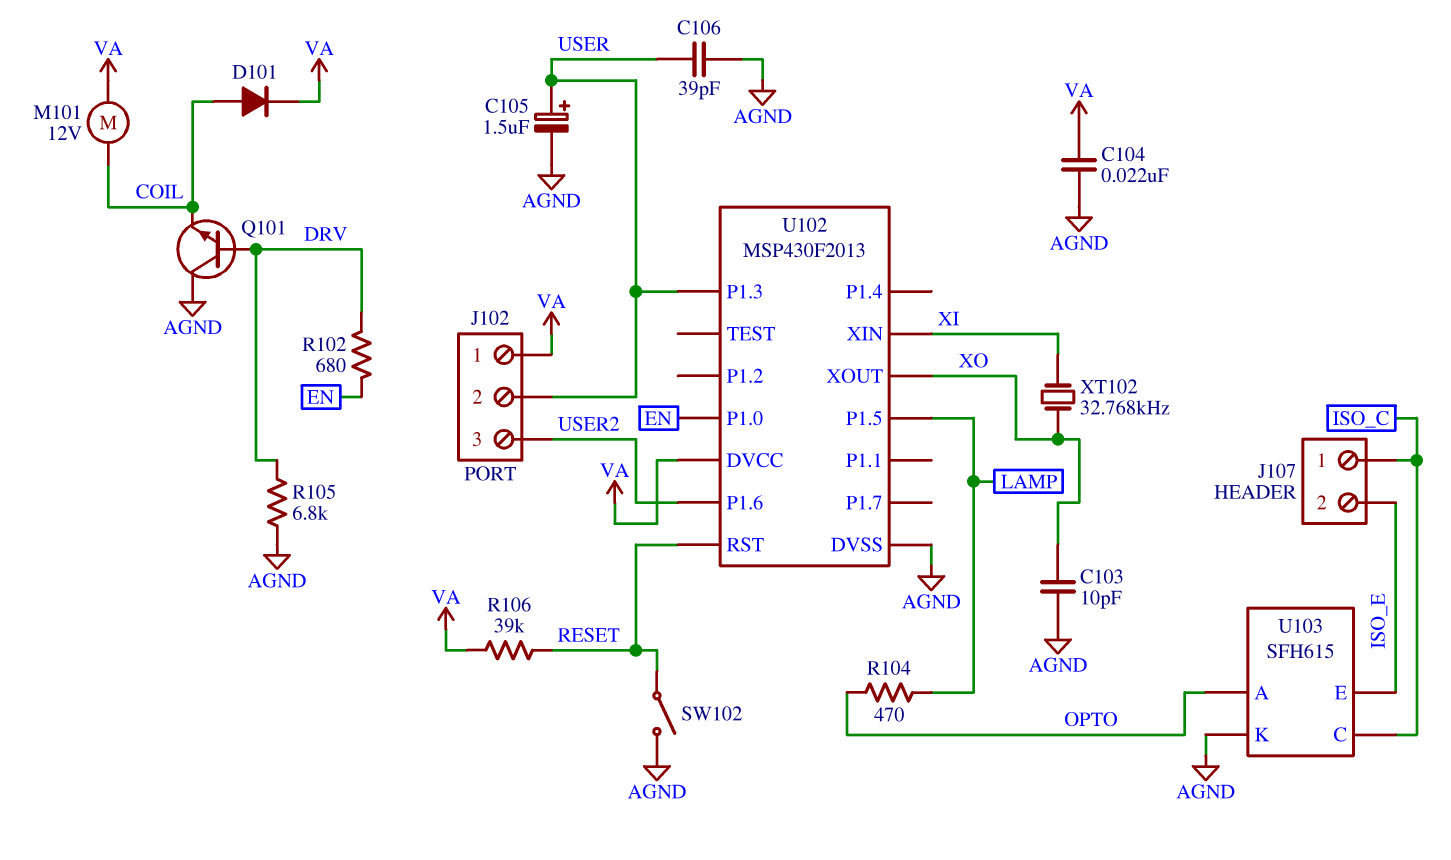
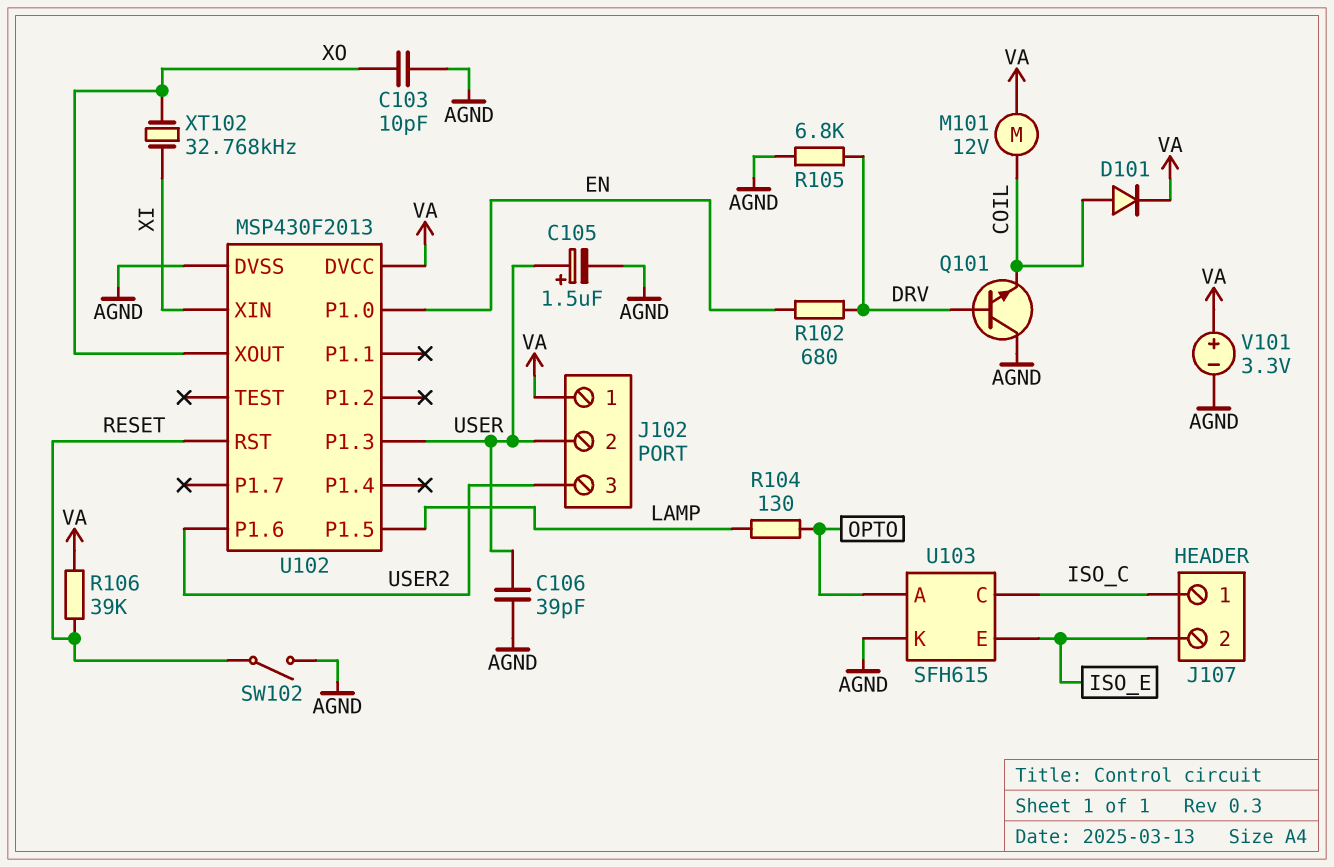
C104: 22nF (AGND, VA) -> none
R104: 470 (LAMP, OPTO) -> 130 (LAMP, OPTO)
V101: none -> 3.3V (plus VA, minus AGND)

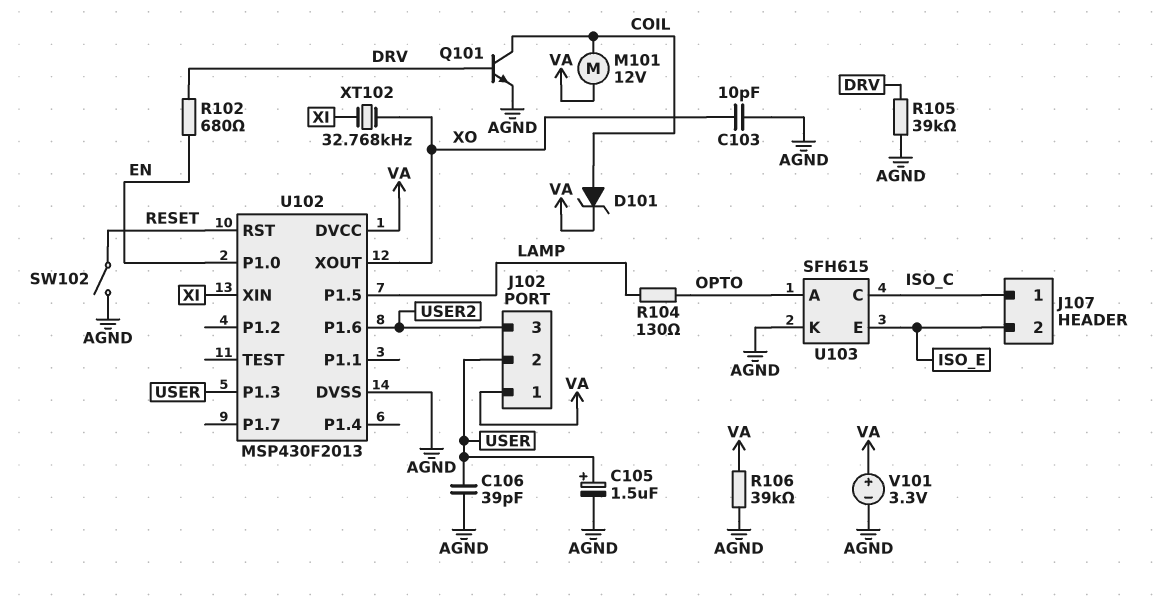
D101: diode (A COIL, K VA) -> zener (A COIL, K VA)
Q101: NPN (B DRV, C AGND, E COIL) -> NPN (B DRV, C COIL, E AGND)
R105: 6.8k (AGND, DRV) -> 39k (AGND, DRV)
R106: 39k (RESET, VA) -> 39k (AGND, VA)

